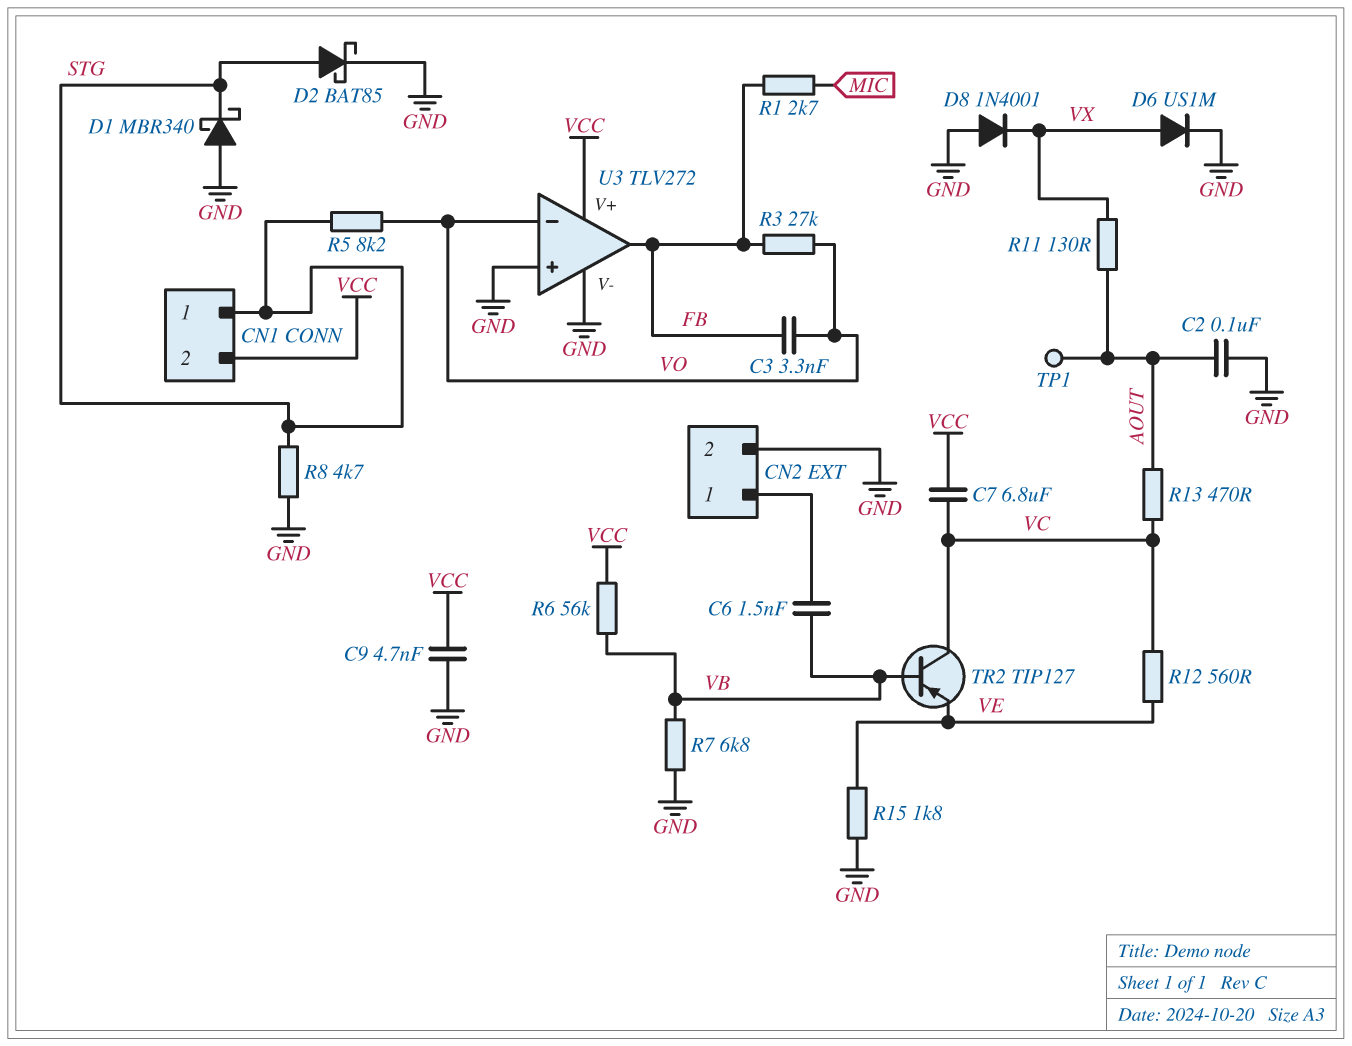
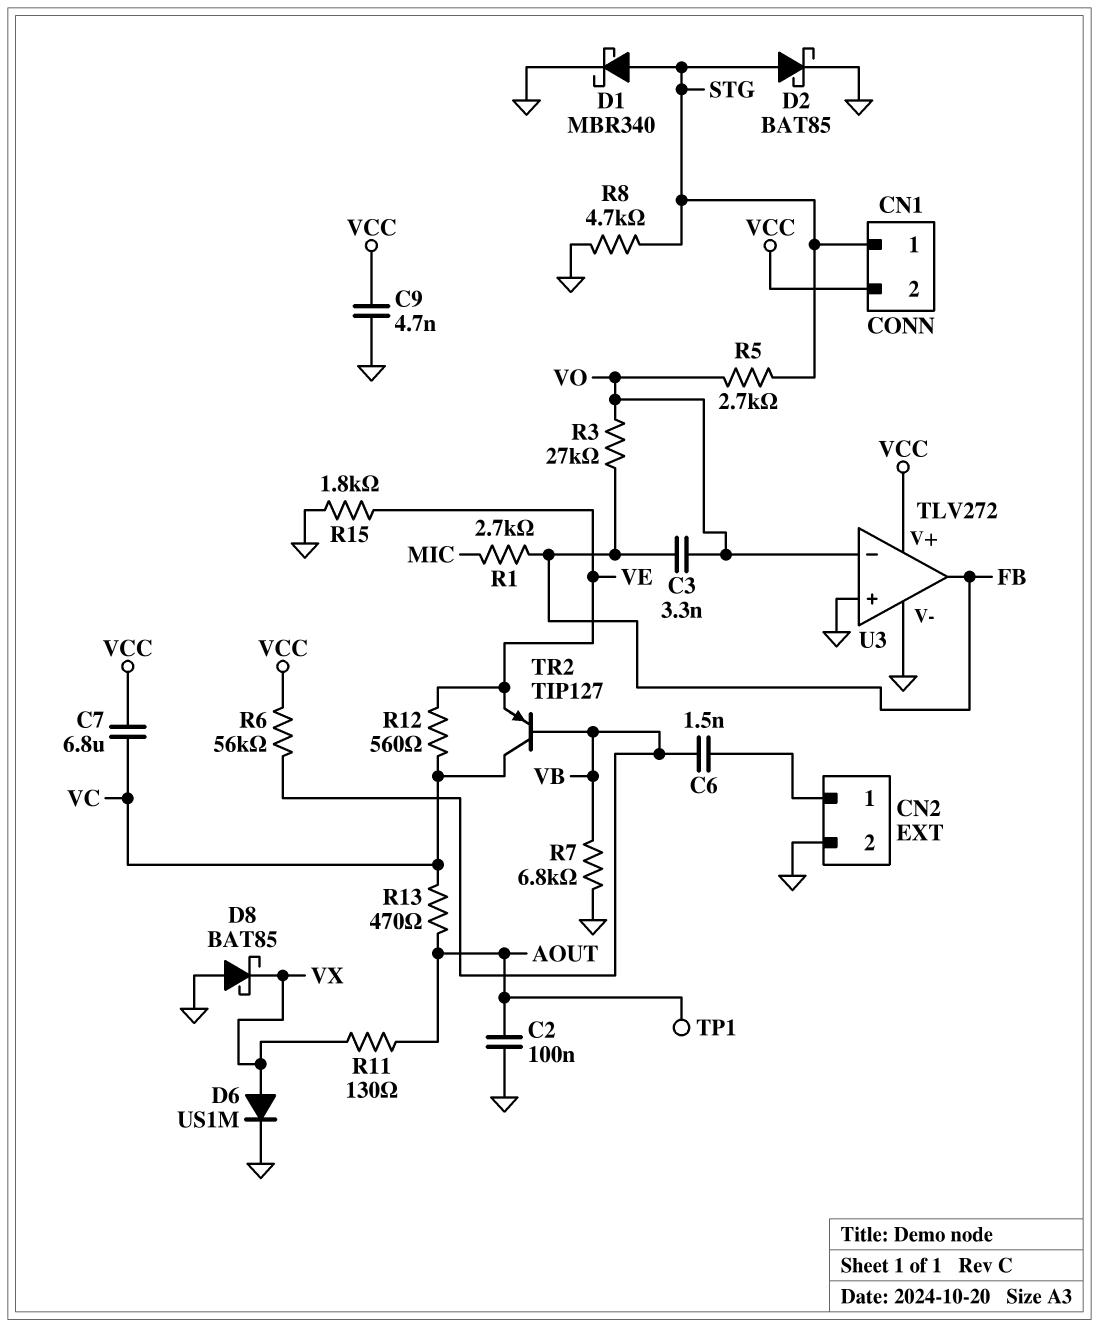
D1: schottky MBR340 (A GND, K STG) -> schottky MBR340 (A STG, K GND)
D8: diode 1N4001 (A GND, K VX) -> schottky BAT85 (A GND, K VX)
R5: 8.2k (STG, VO) -> 2.7k (STG, VO)

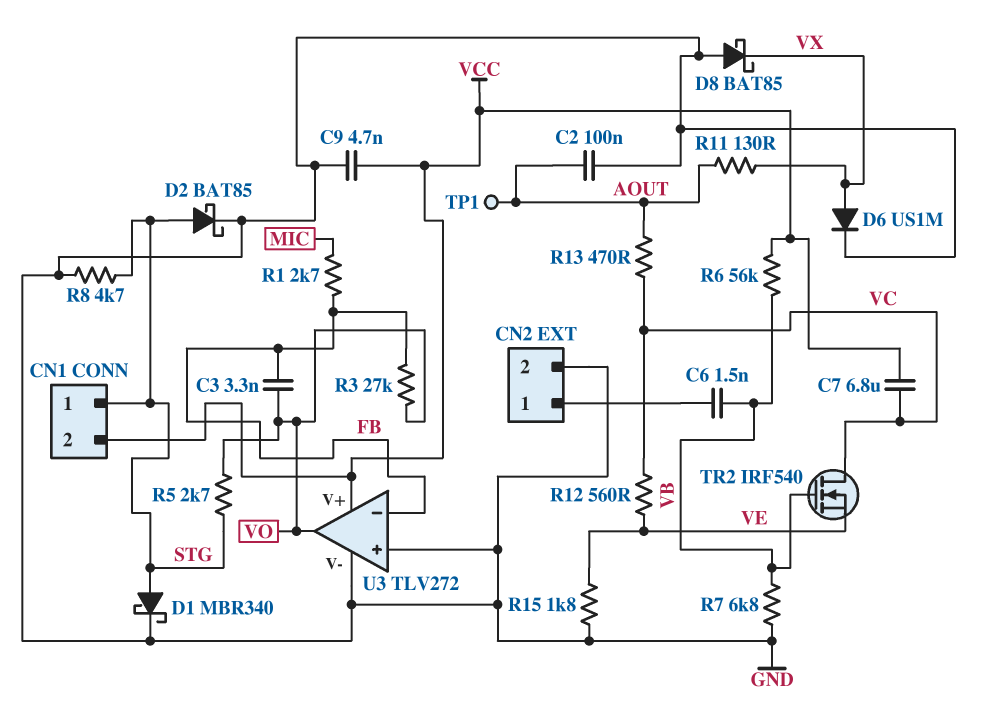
TR2: PNP TIP127 (B VB, C VC, E VE) -> NMOS IRF540 (G VB, D VC, S VE)
U3 pin in-: VO -> FB
U3 pin out: FB -> VO

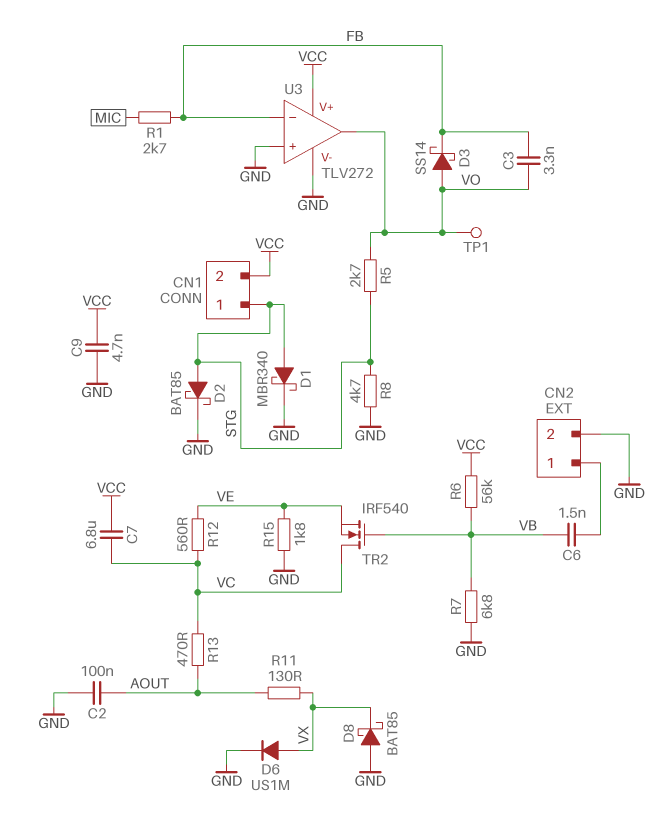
D3: none -> schottky SS14 (A VO, K FB)
R3: 27k (FB, VO) -> none
TP1: test point (AOUT) -> test point (VO)

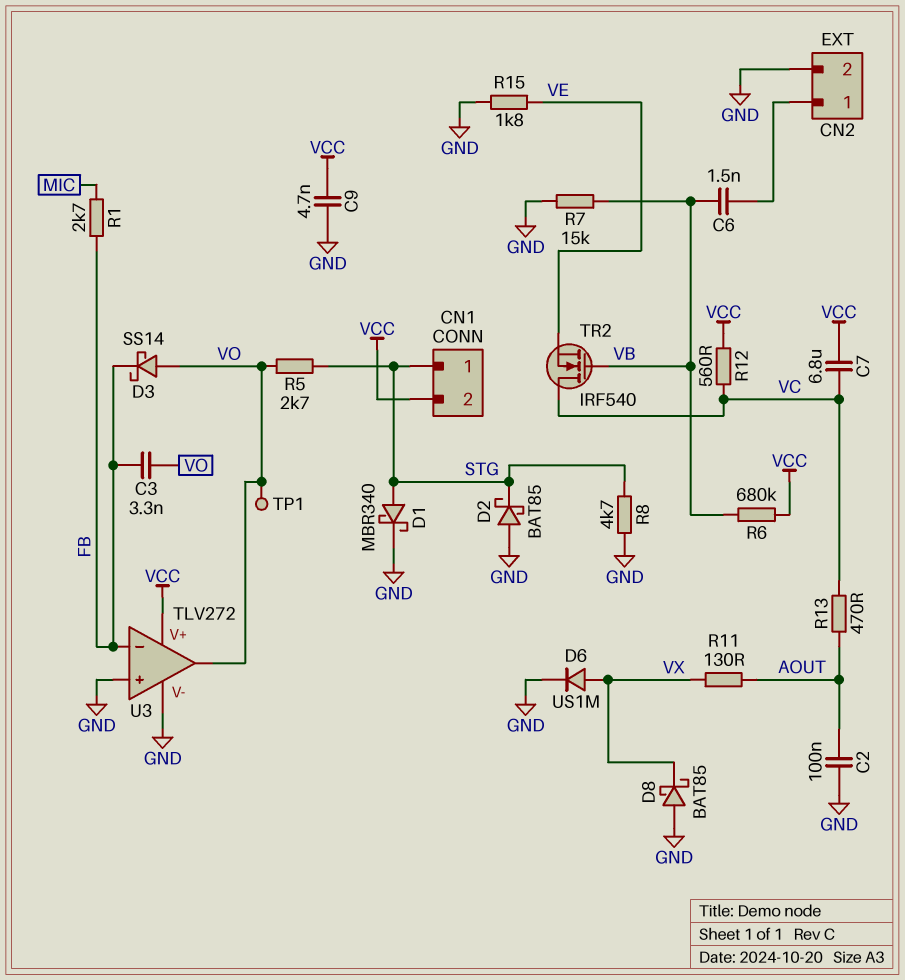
D2: schottky BAT85 (A STG, K GND) -> schottky BAT85 (A GND, K STG)
R6: 56k (VB, VCC) -> 680k (VB, VCC)
R7: 6.8k (GND, VB) -> 15k (GND, VB)
R12: 560 (VC, VE) -> 560 (VC, VCC)

